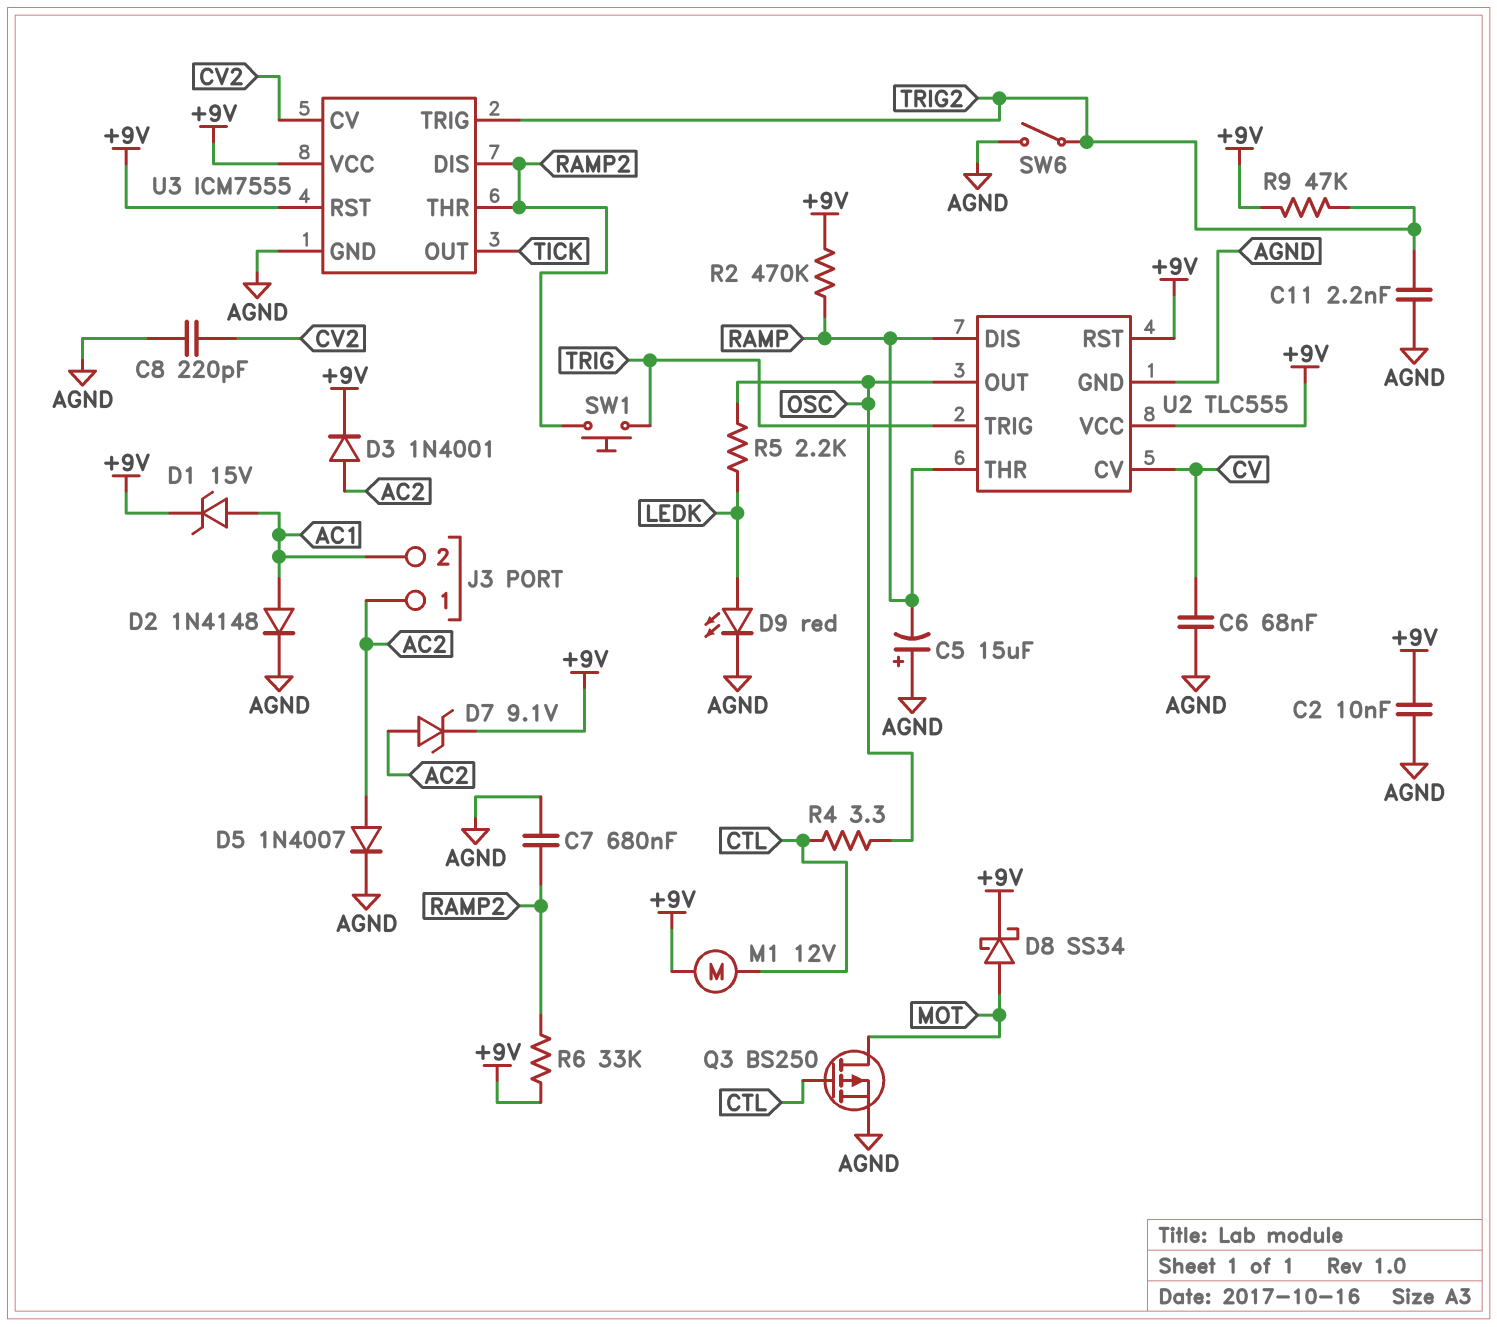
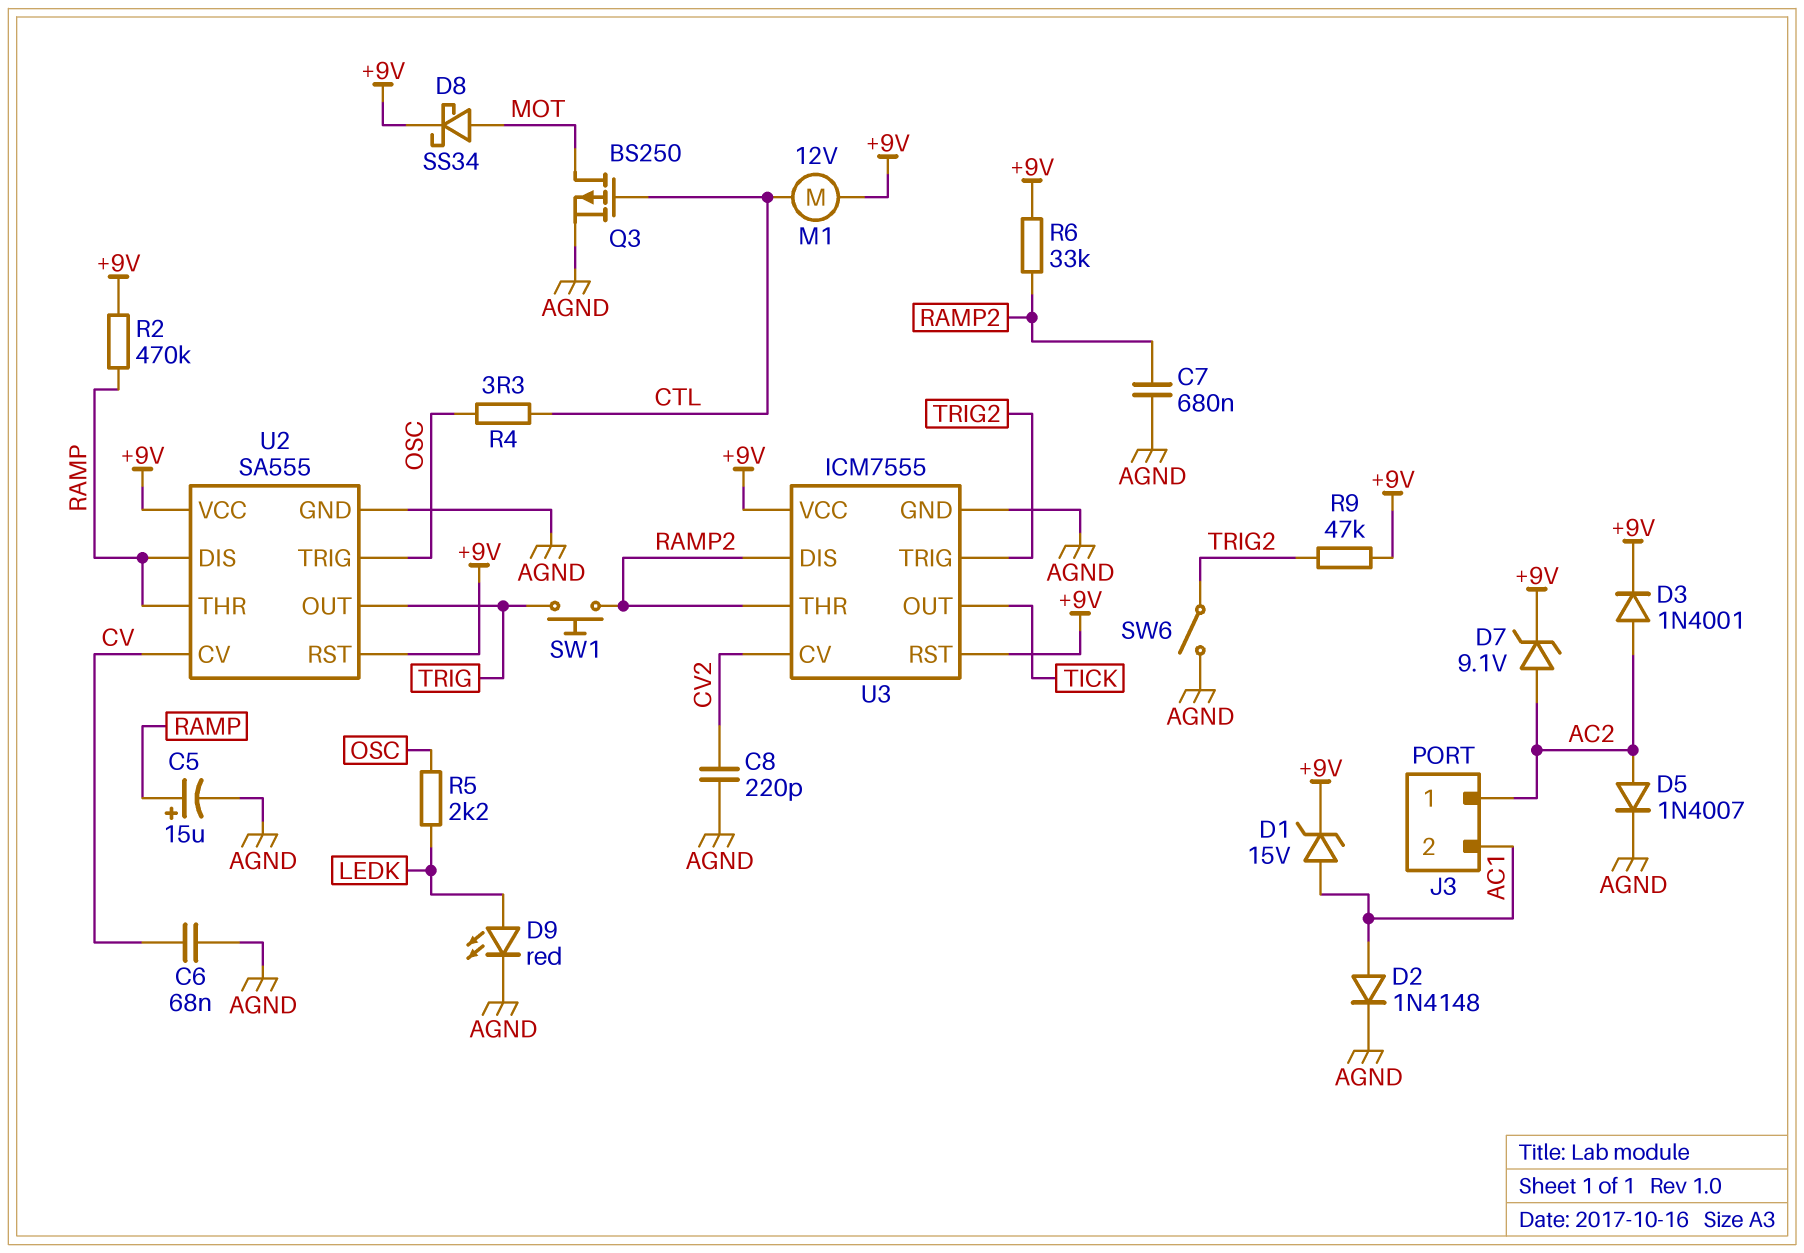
C2: 10nF (+9V, AGND) -> none
C5: 15uF (plus AGND, minus RAMP) -> 15uF (plus RAMP, minus AGND)
C11: 2.2nF (AGND, TRIG2) -> none
U2: TLC555 -> SA555
U2 pin OUT: OSC -> TRIG
U2 pin TRIG: TRIG -> OSC

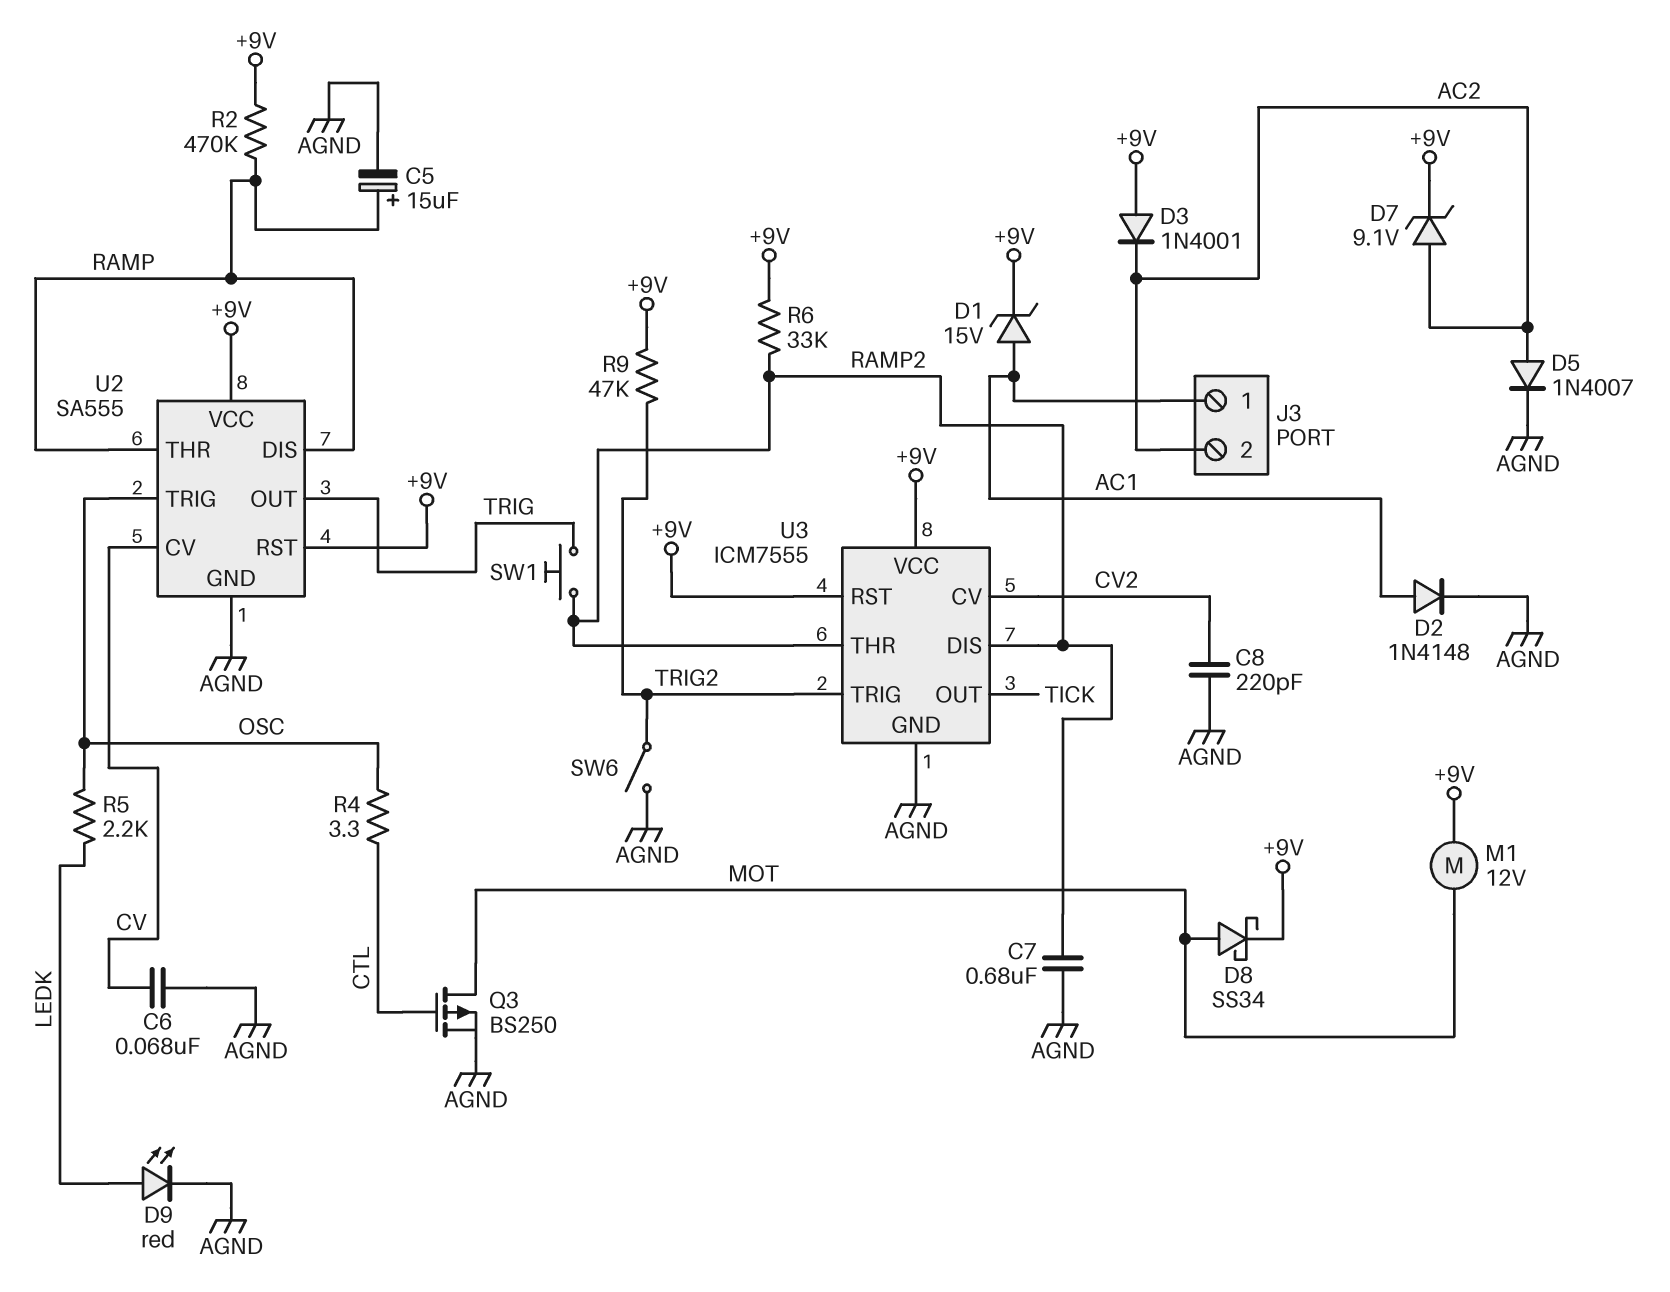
D3: diode 1N4001 (A AC2, K +9V) -> diode 1N4001 (A +9V, K AC2)
J3 pin 1: AC2 -> AC1
J3 pin 2: AC1 -> AC2
M1: motor 12V (+9V, CTL) -> motor 12V (+9V, MOT)

